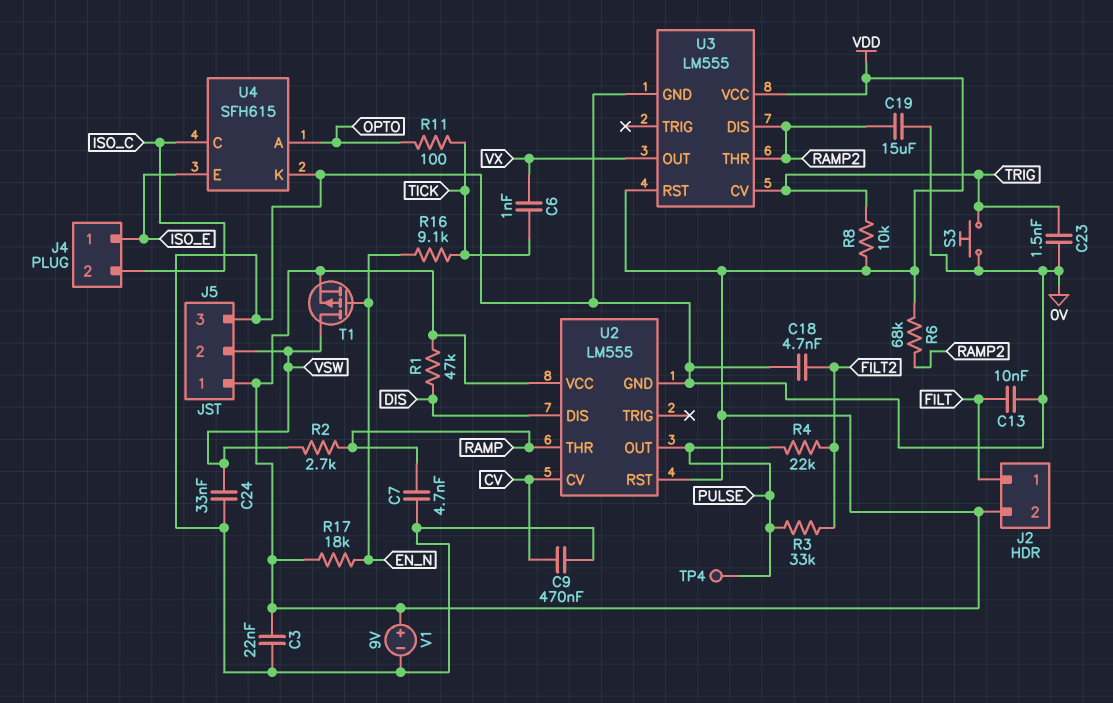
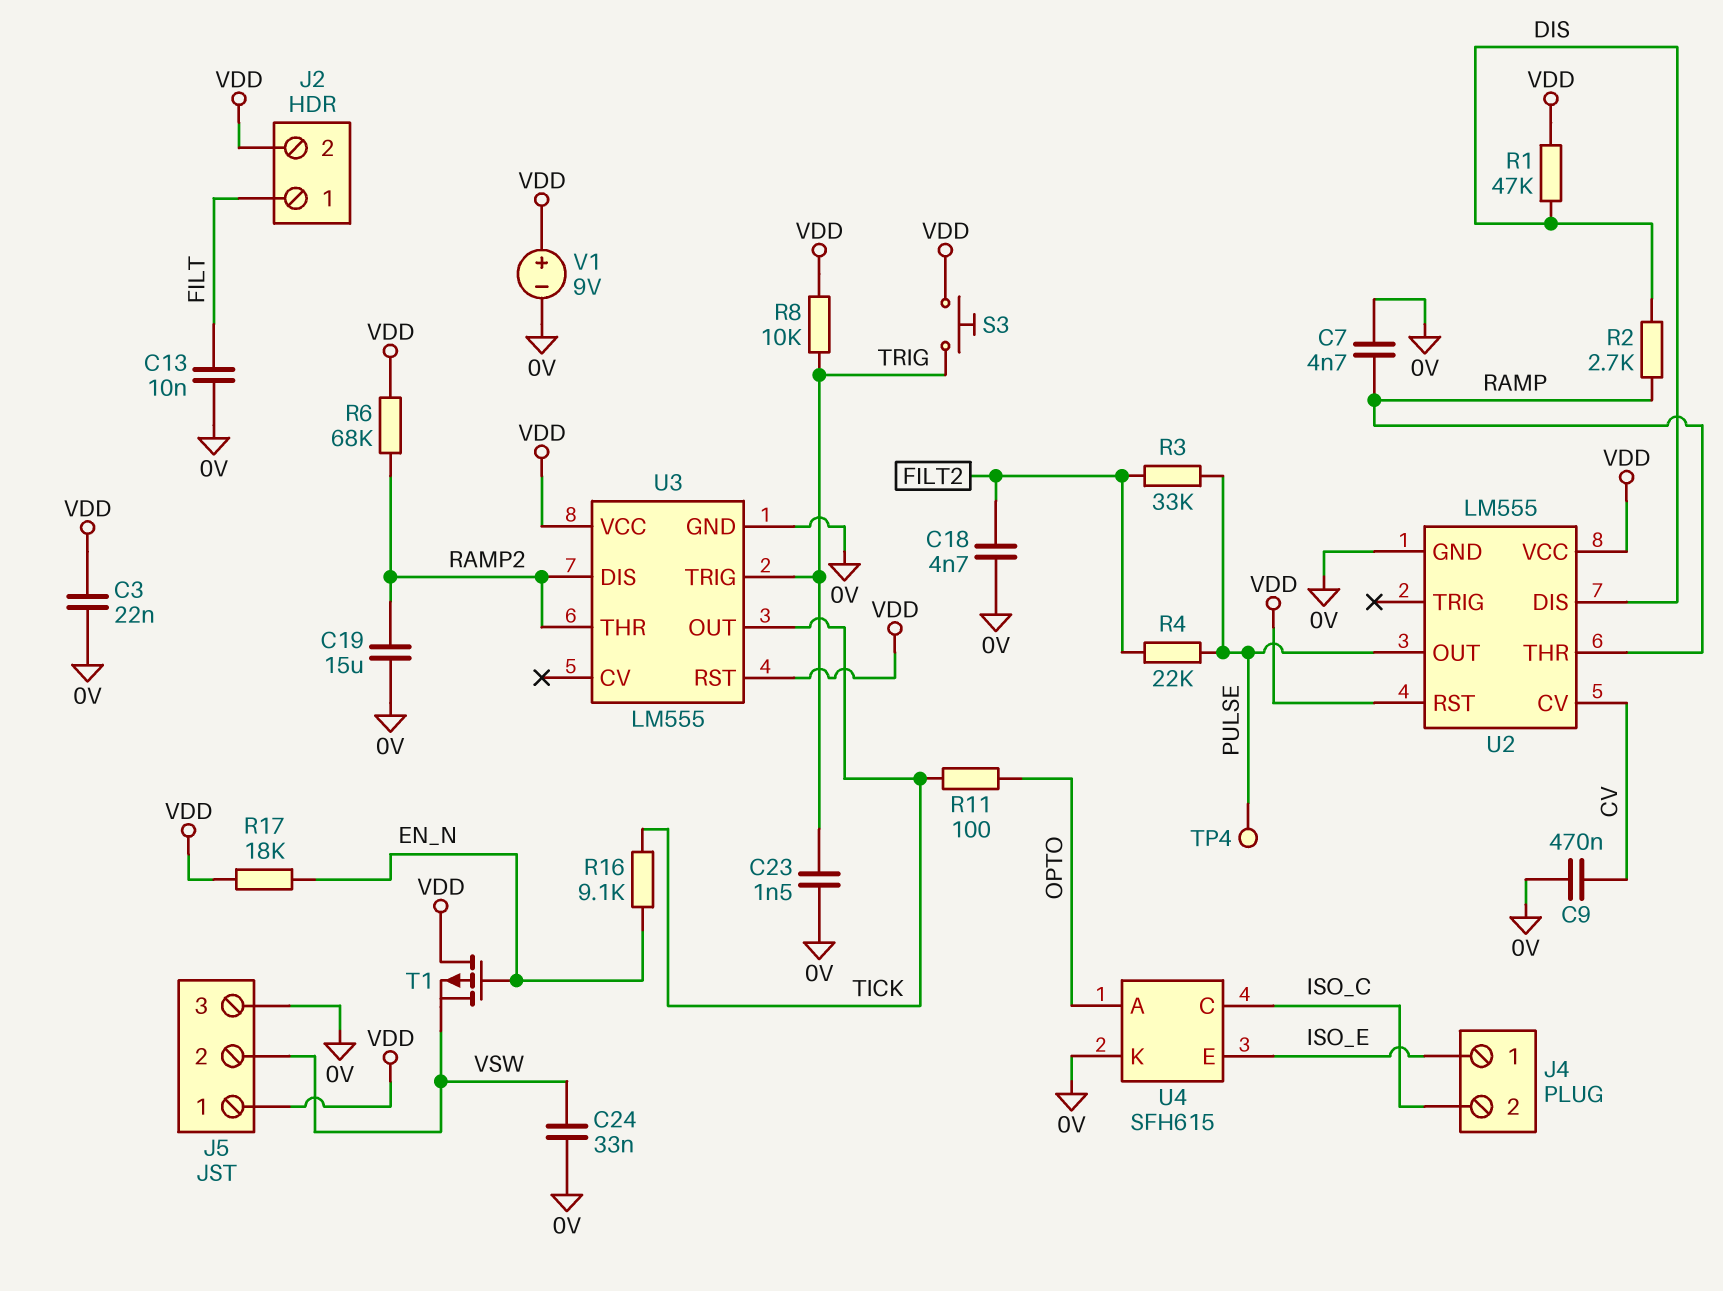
C6: 1nF (TICK, VX) -> none
R2: 2.7k (RAMP, VSW) -> 2.7k (DIS, RAMP)
S3: button (0V, TRIG) -> button (TRIG, VDD)
T1: PMOS (G EN_N, D VSW, S VDD) -> PMOS (G EN_N, D VDD, S VSW)
U3 pin CV: TRIG -> none
U3 pin OUT: VX -> TICK
U3 pin TRIG: none -> TRIG

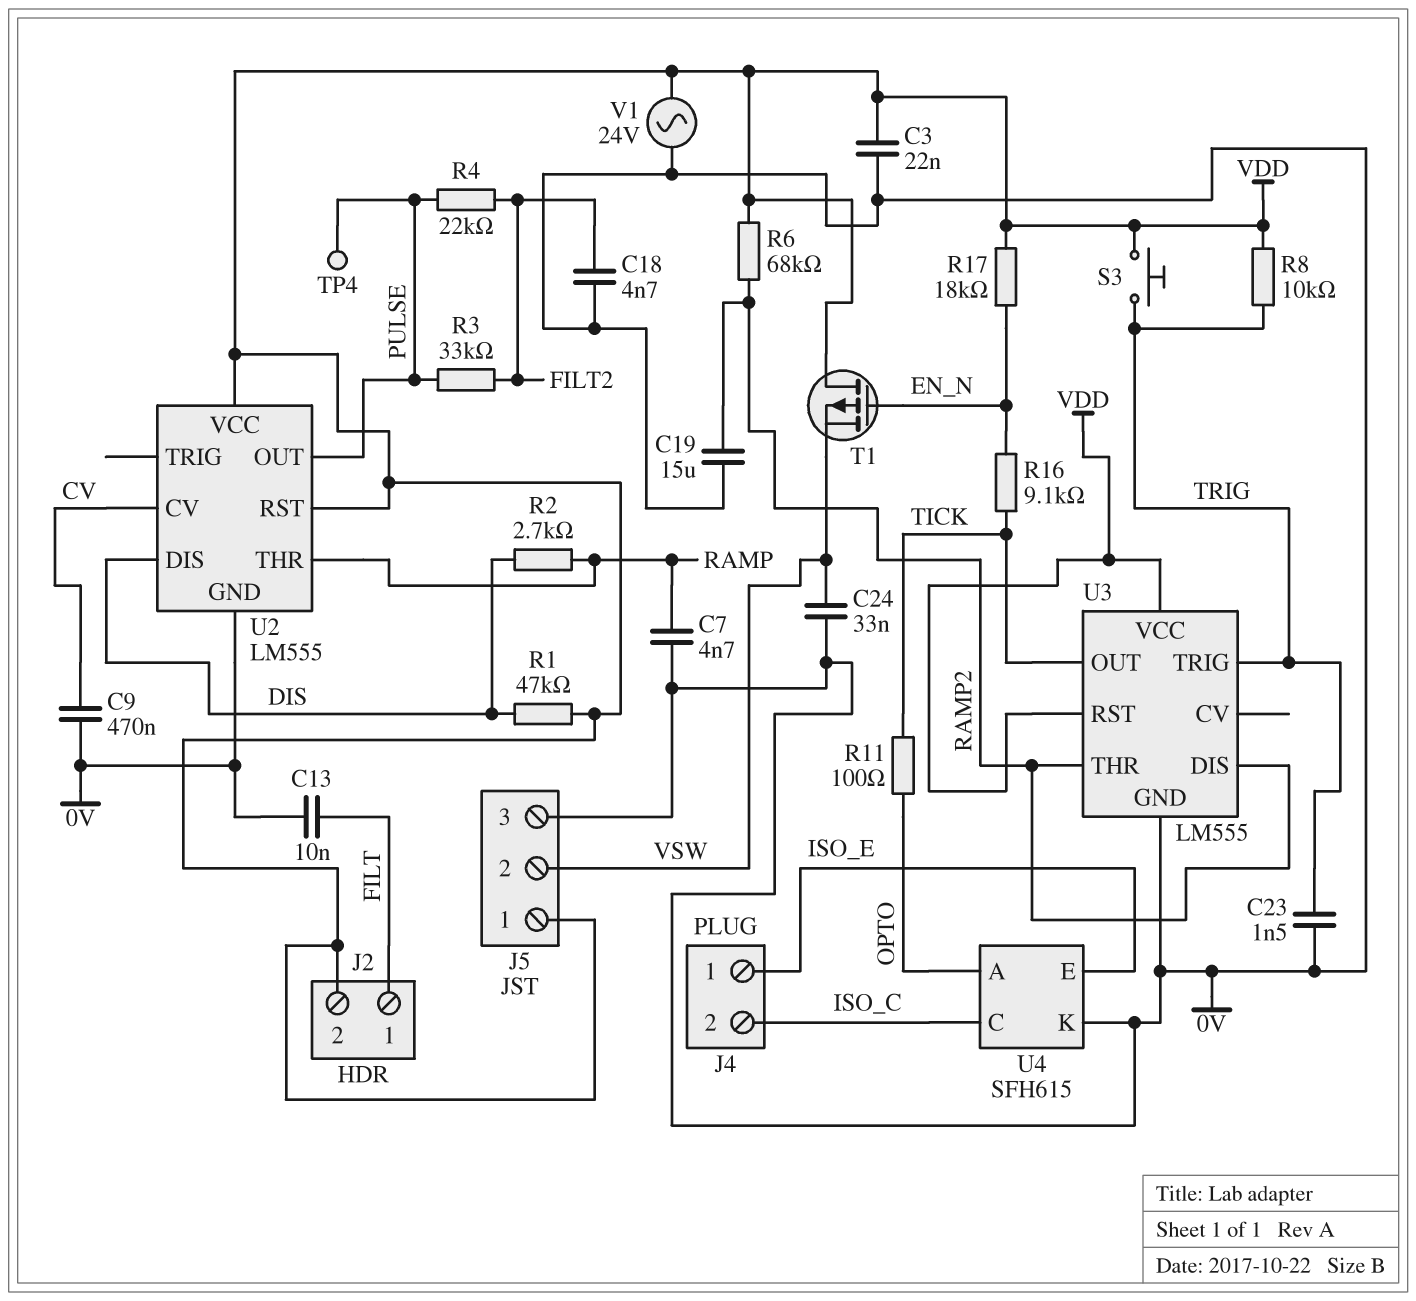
V1: 9V (plus VDD, minus 0V) -> AC 24V (0V, VDD)

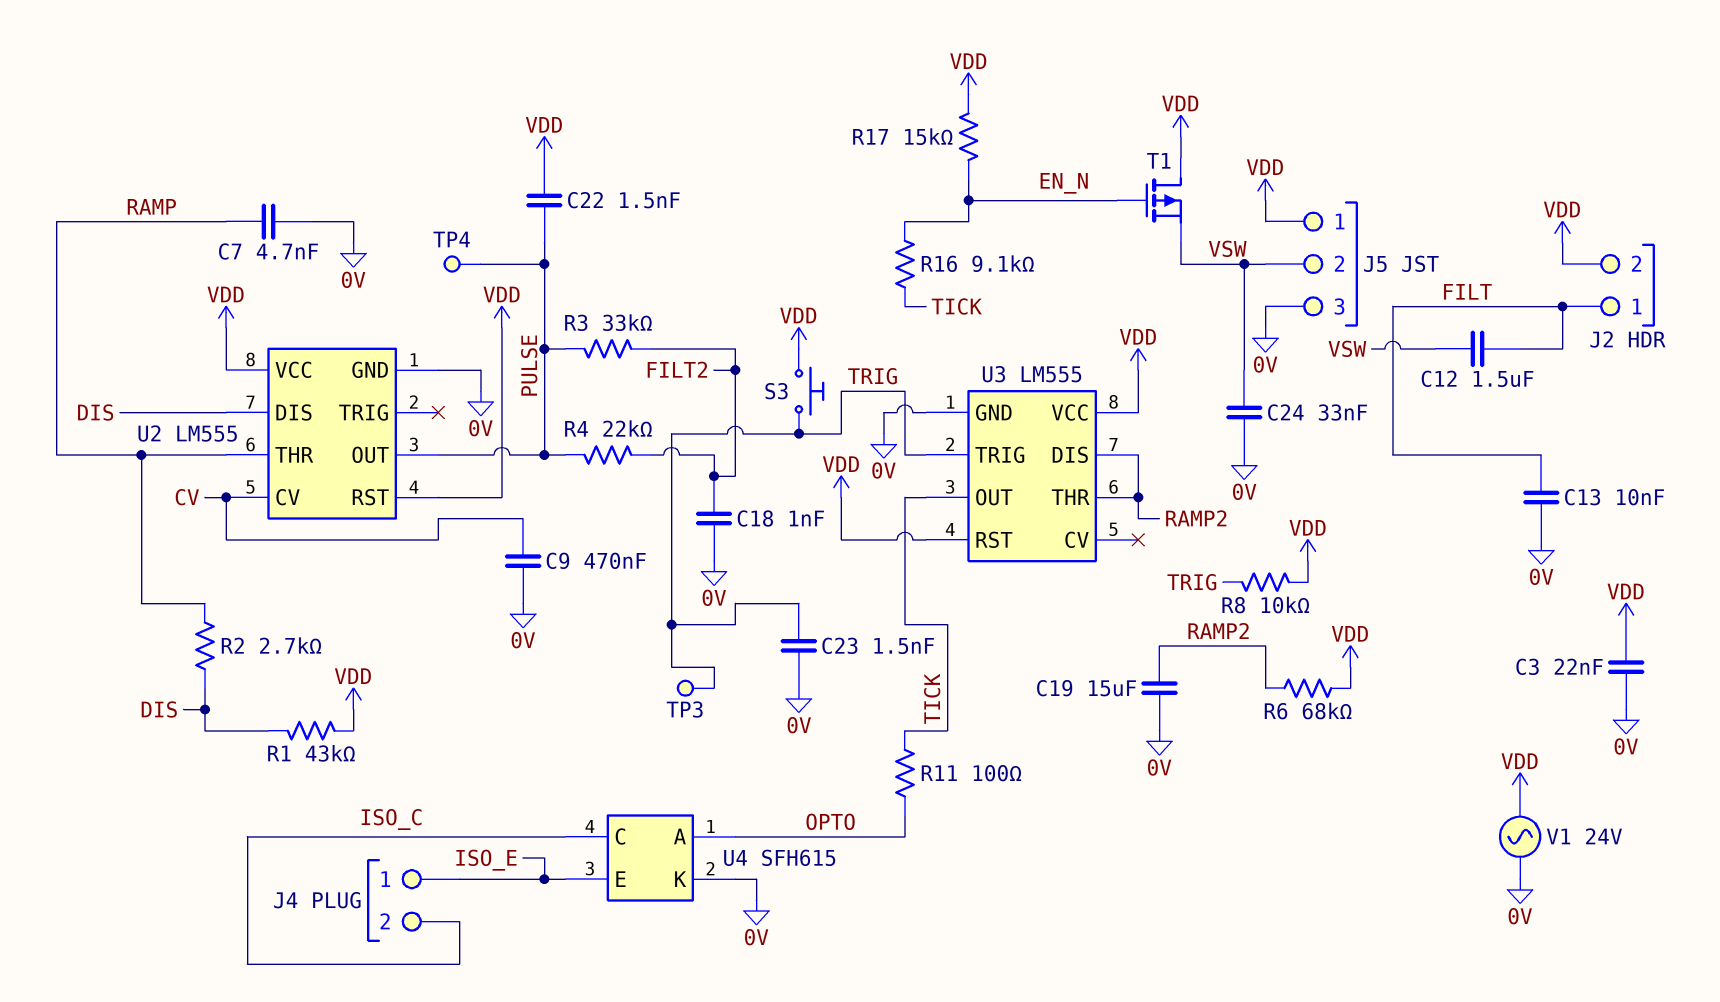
C12: none -> 1.5uF (FILT, VSW)
C18: 4.7nF (0V, FILT2) -> 1nF (0V, FILT2)
C22: none -> 1.5nF (PULSE, VDD)
R1: 47k (DIS, VDD) -> 43k (DIS, VDD)
R17: 18k (EN_N, VDD) -> 15k (EN_N, VDD)
TP3: none -> test point (TRIG)

